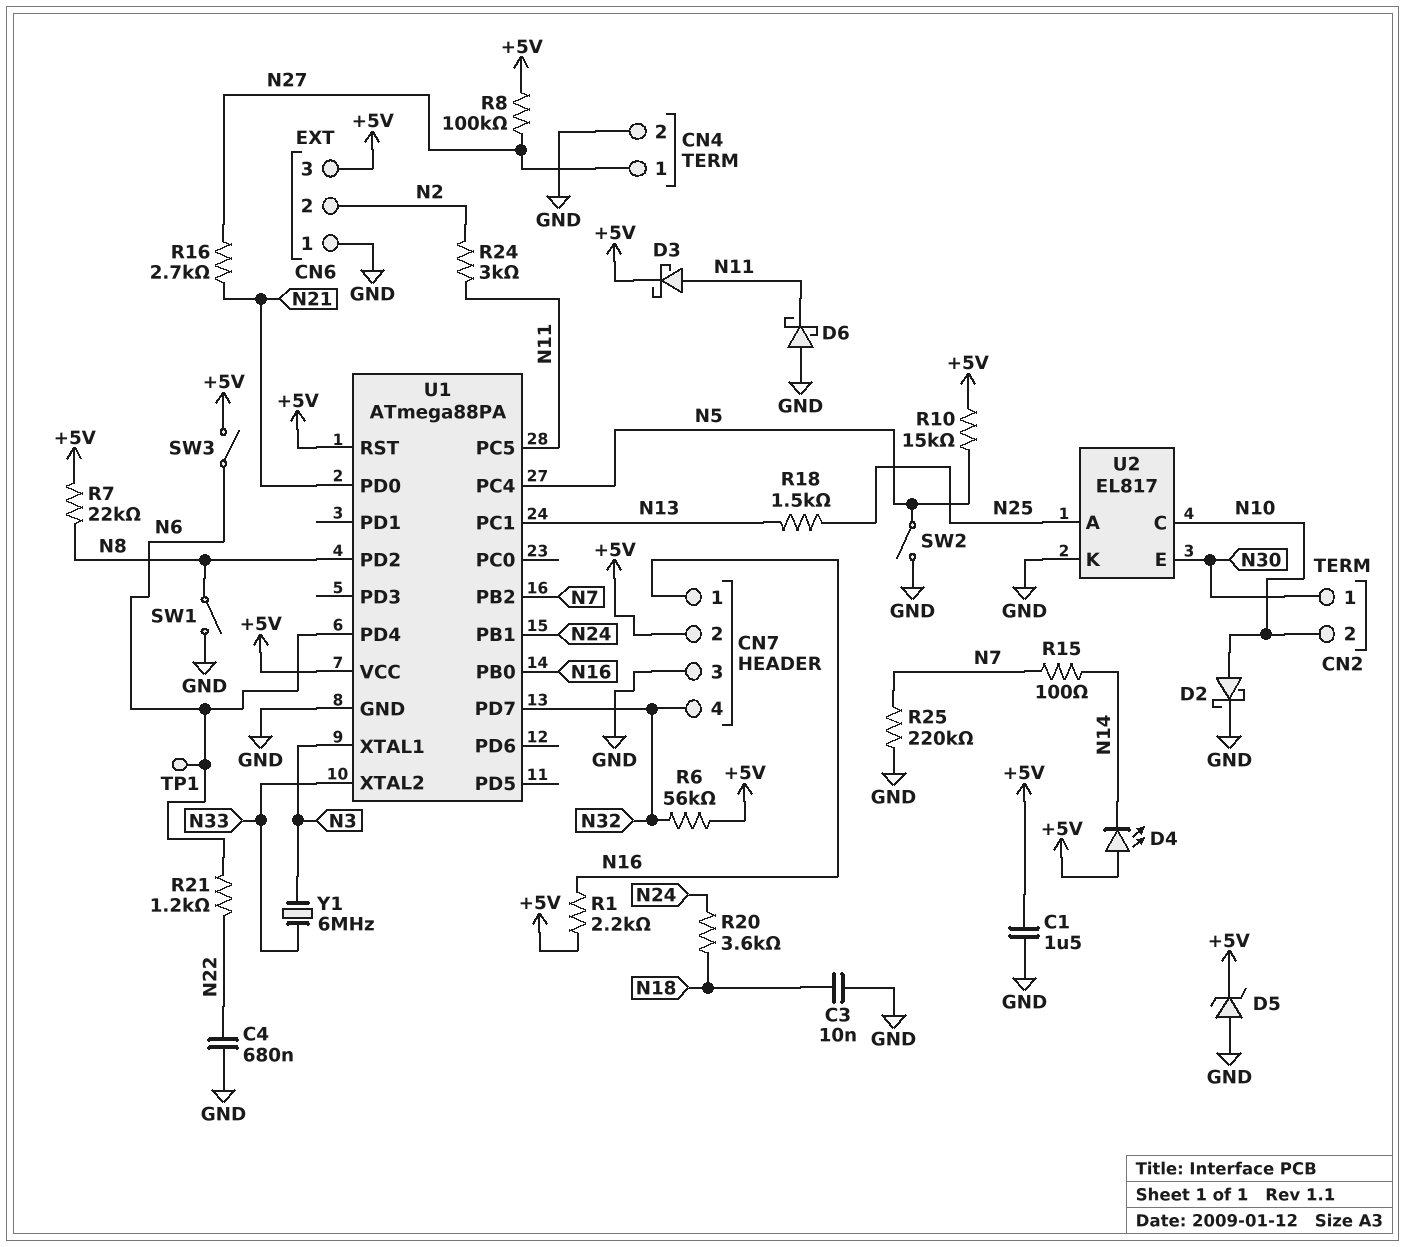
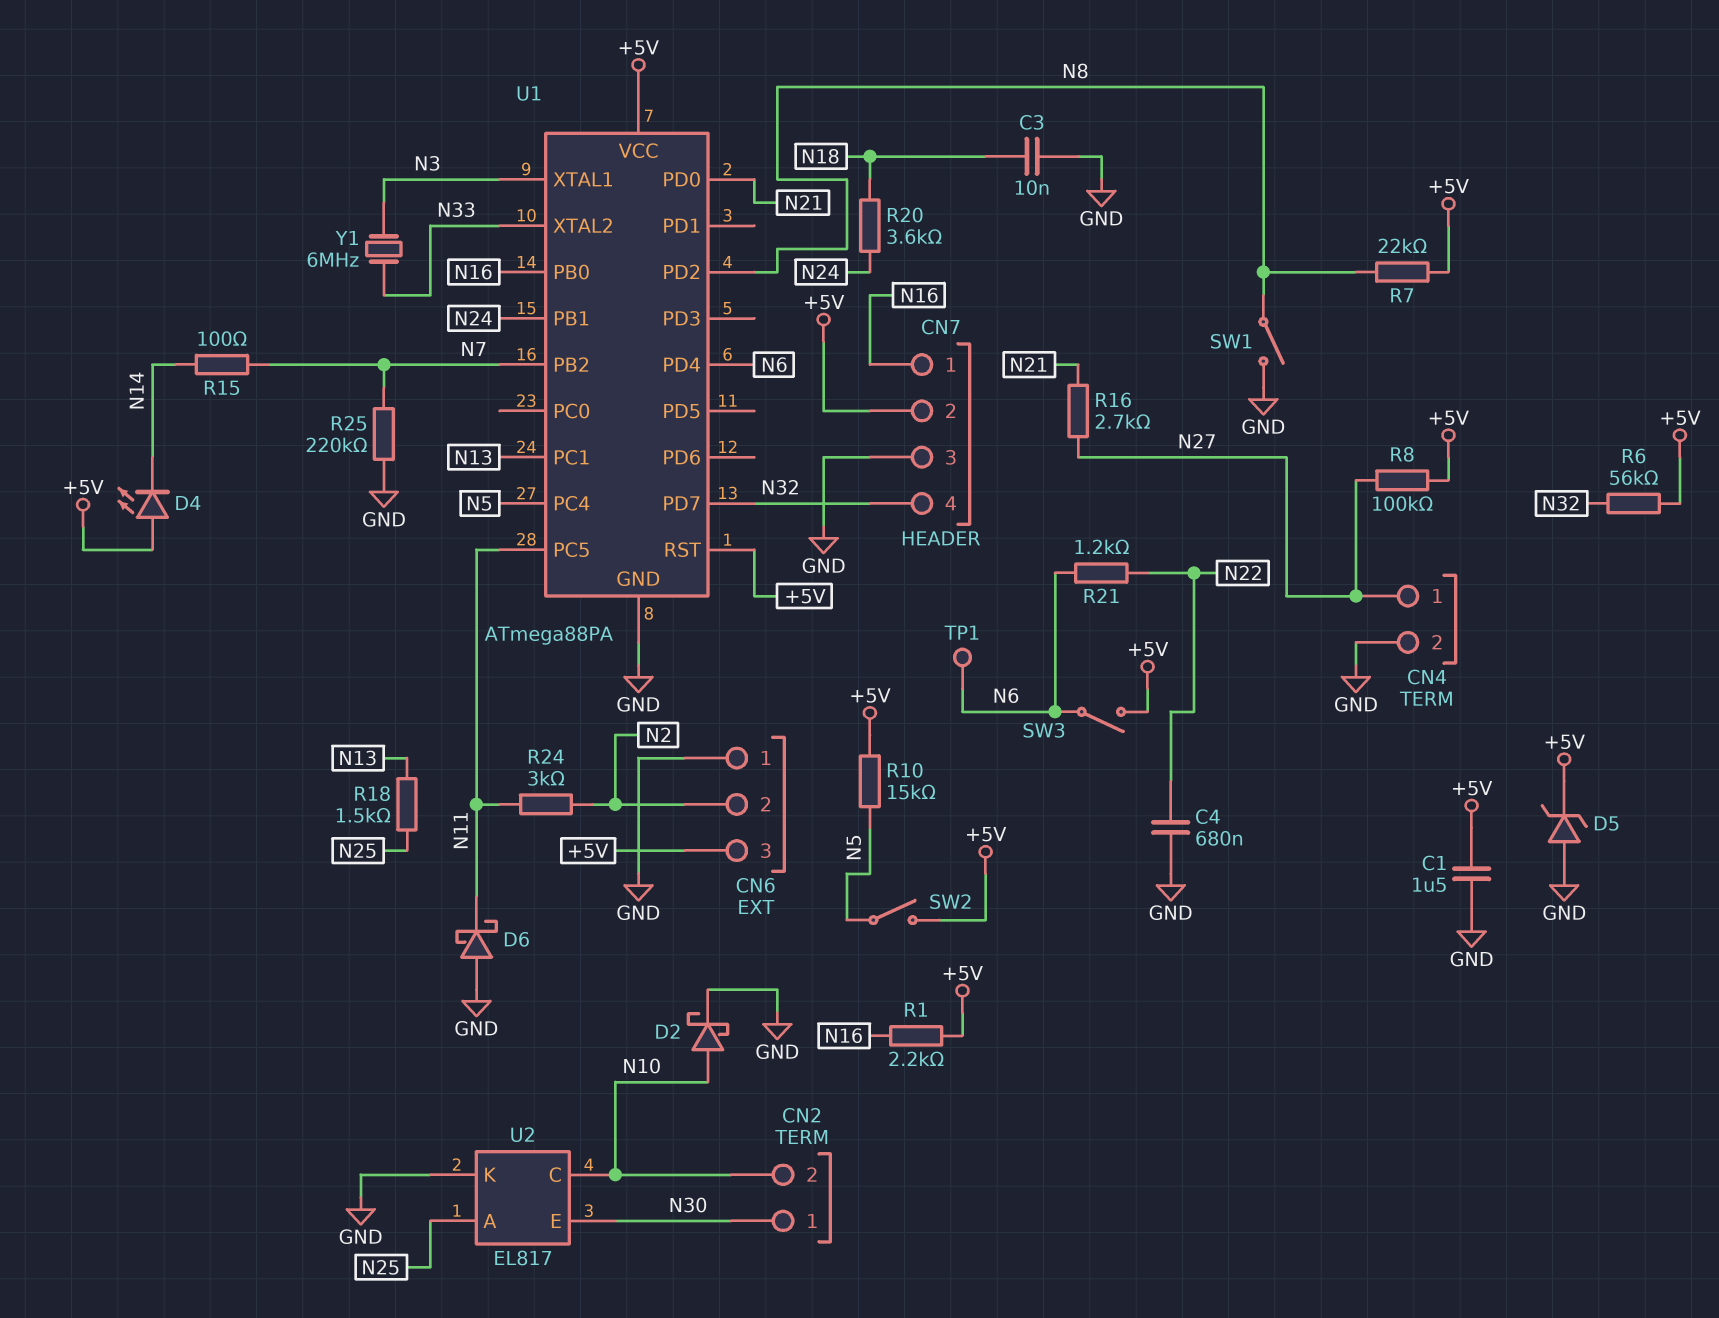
D3: schottky (A N11, K +5V) -> none
SW2: switch (GND, N5) -> switch (+5V, N5)

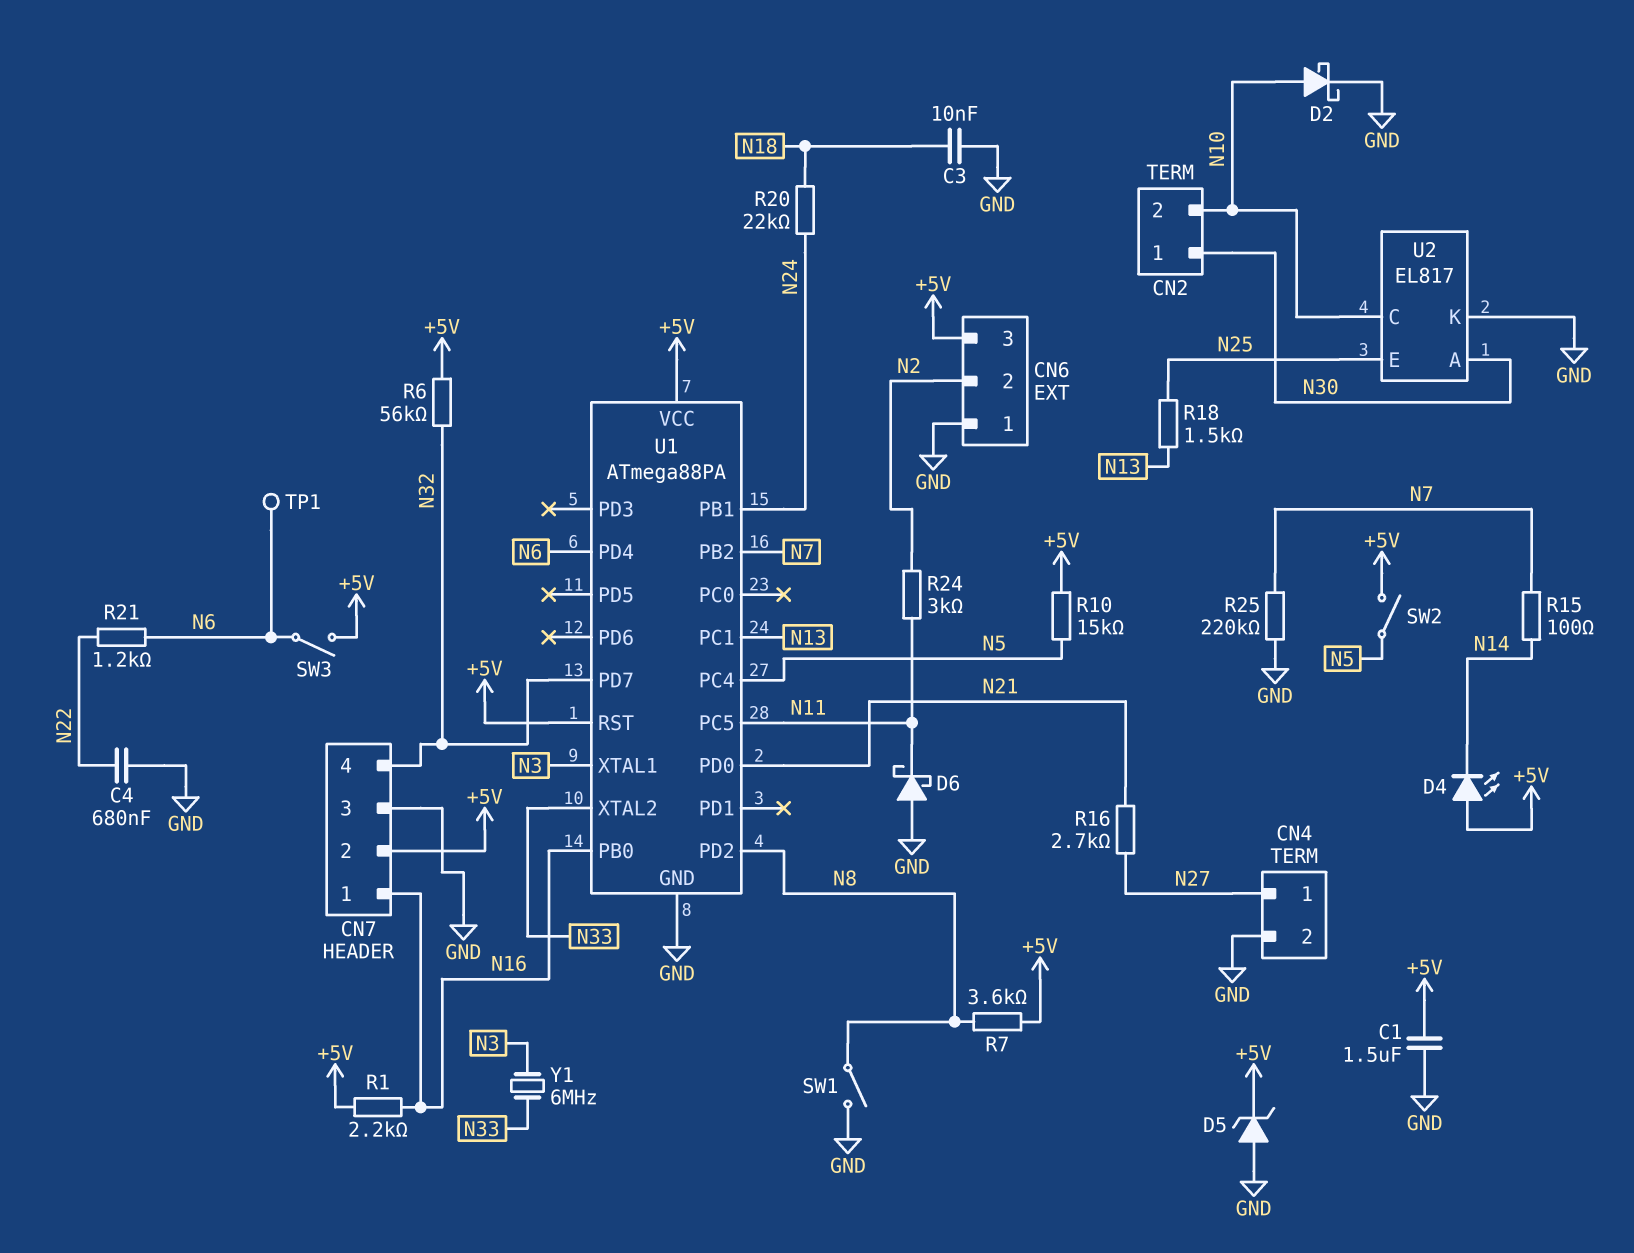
R7: 22k (+5V, N8) -> 3.6k (+5V, N8)
R8: 100k (+5V, N27) -> none
R20: 3.6k (N18, N24) -> 22k (N18, N24)
U2 pin A: N25 -> N30
U2 pin E: N30 -> N25

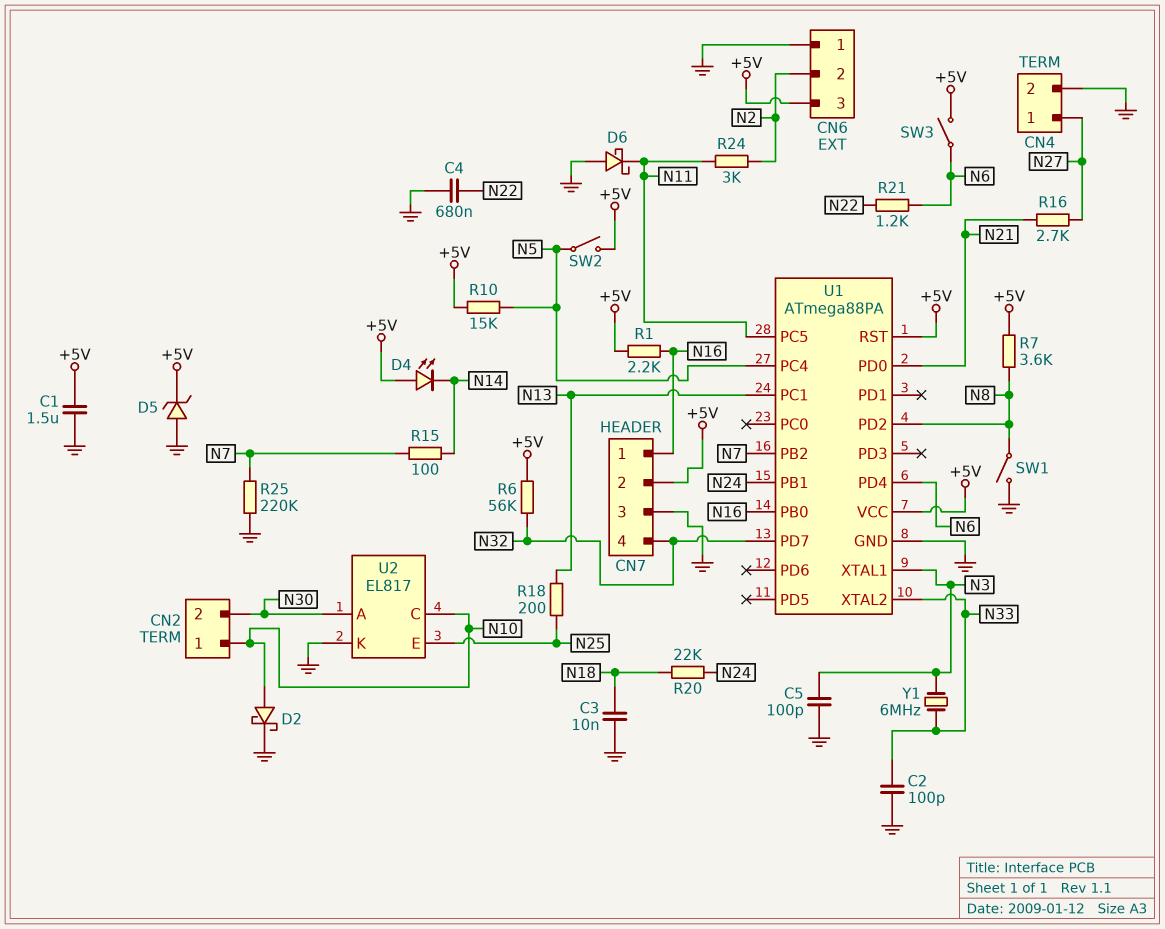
C2: none -> 100pF (GND, N33)
C5: none -> 100pF (GND, N3)
CN2 pin 1: N30 -> N10
CN2 pin 2: N10 -> N30
R18: 1.5k (N13, N25) -> 200 (N13, N25)
TP1: test point (N6) -> none

